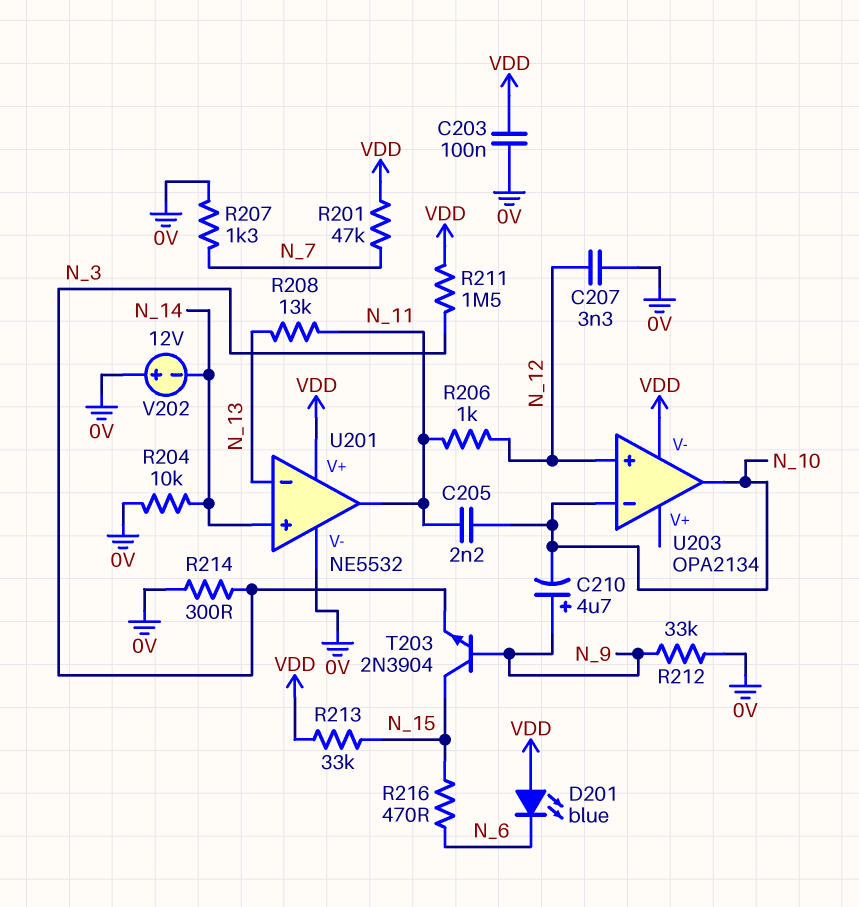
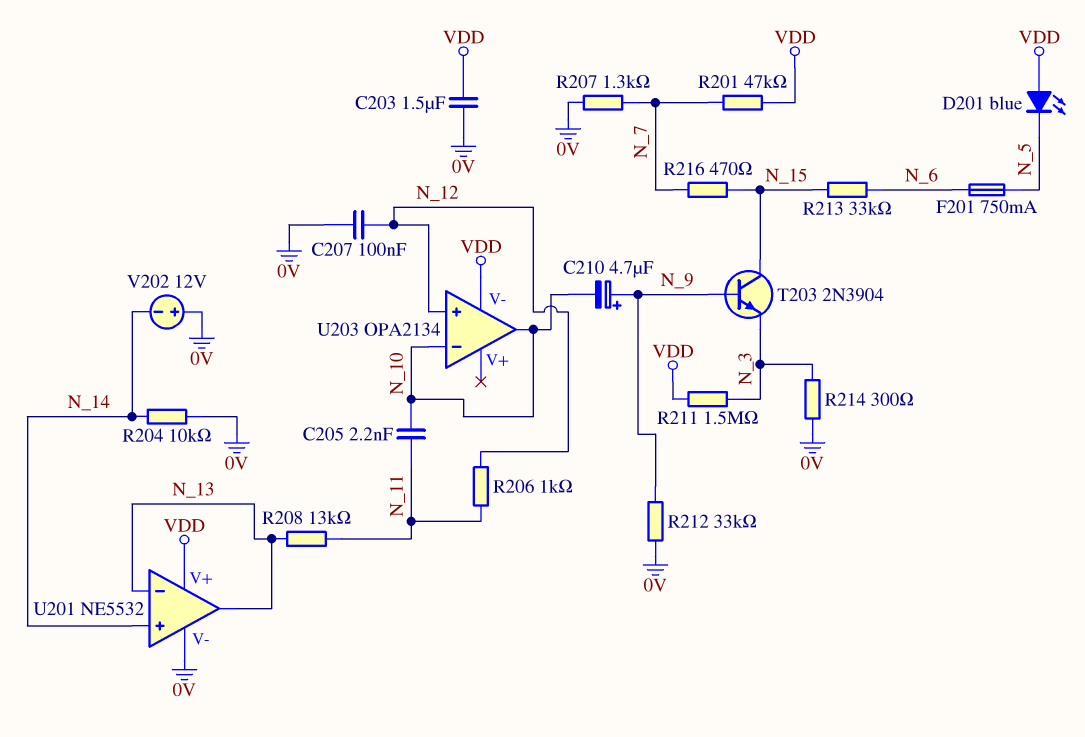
C203: 100nF (0V, VDD) -> 1.5uF (0V, VDD)
C207: 3.3nF (0V, N_12) -> 100nF (0V, N_12)
D201: LED blue (A VDD, K N_6) -> LED blue (A VDD, K N_5)
F201: none -> 750mA (N_5, N_6)
R213: 33k (N_15, VDD) -> 33k (N_6, N_15)
R216: 470 (N_6, N_15) -> 470 (N_7, N_15)
U201 pin out: N_11 -> N_13

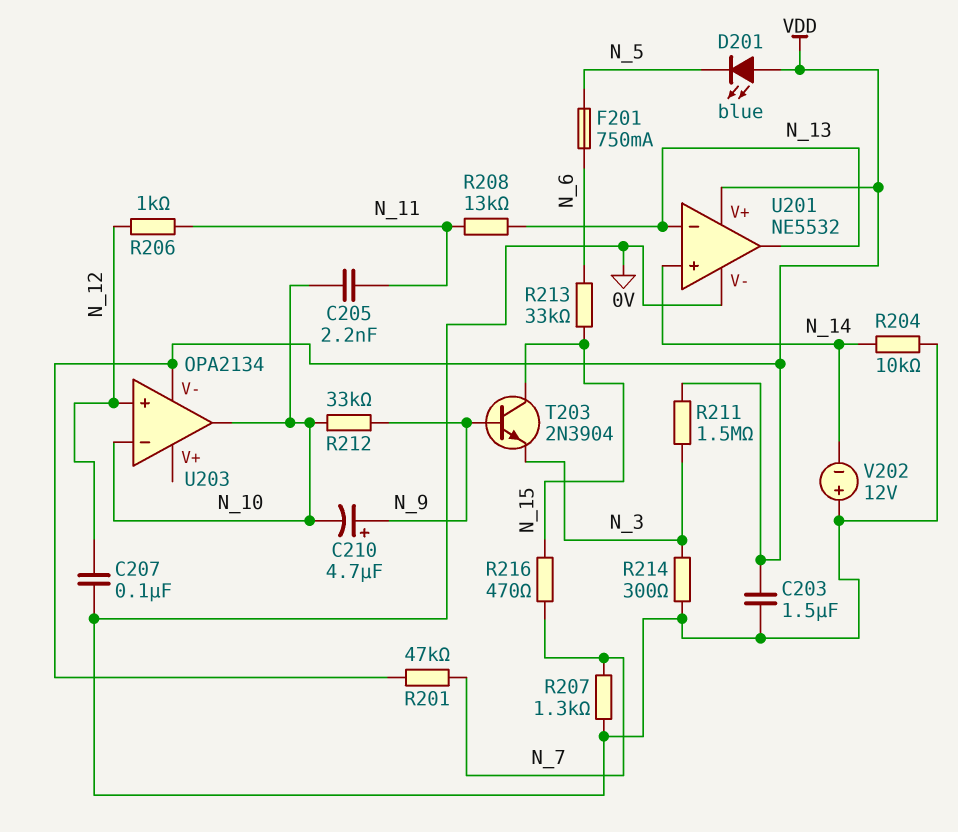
R212: 33k (0V, N_9) -> 33k (N_9, N_10)

